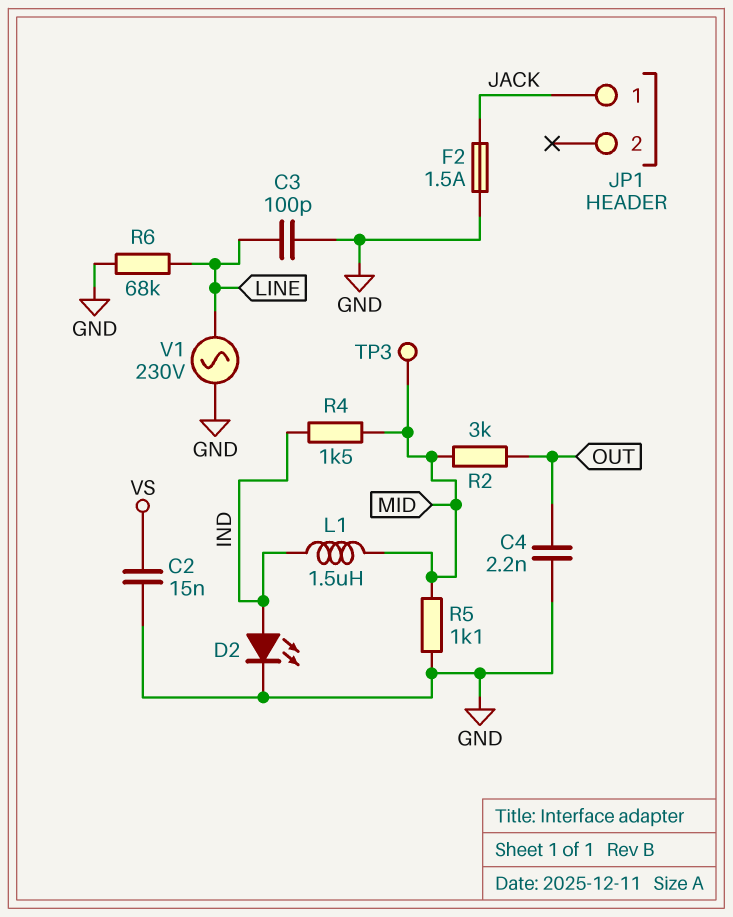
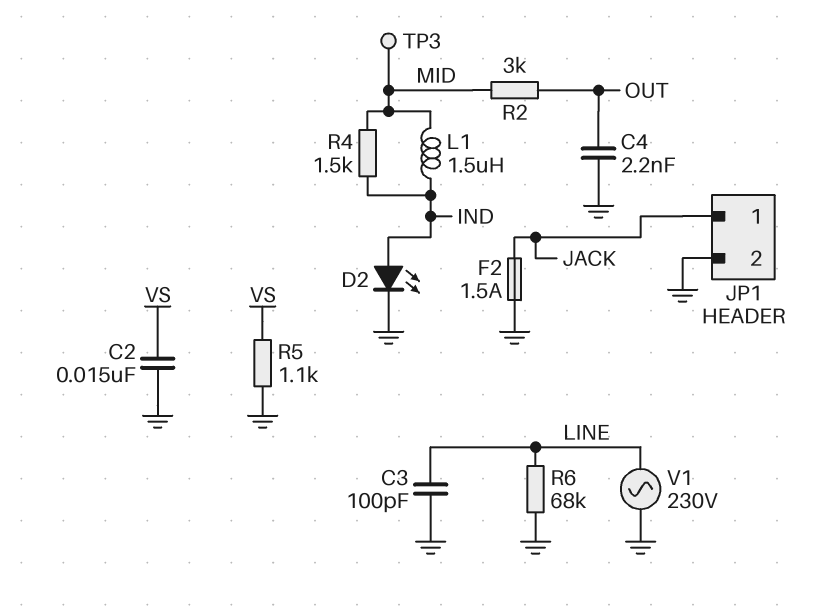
JP1 pin 2: none -> GND
R5: 1.1k (GND, MID) -> 1.1k (GND, VS)

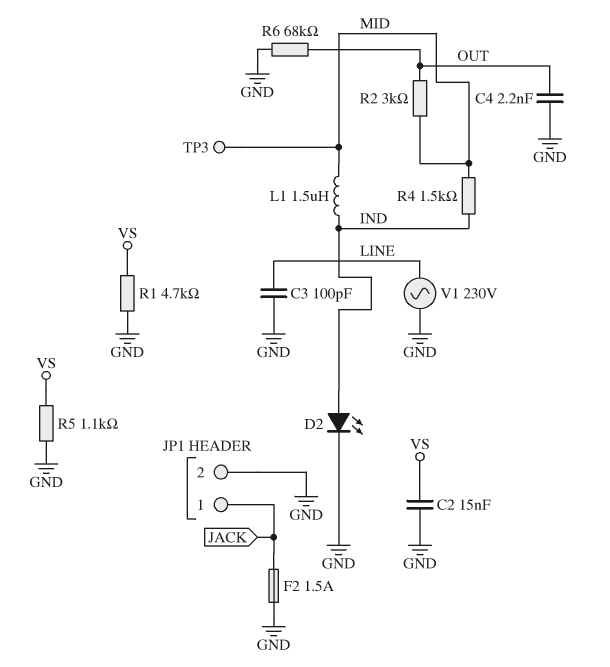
R1: none -> 4.7k (GND, VS)
R6: 68k (GND, LINE) -> 68k (GND, OUT)

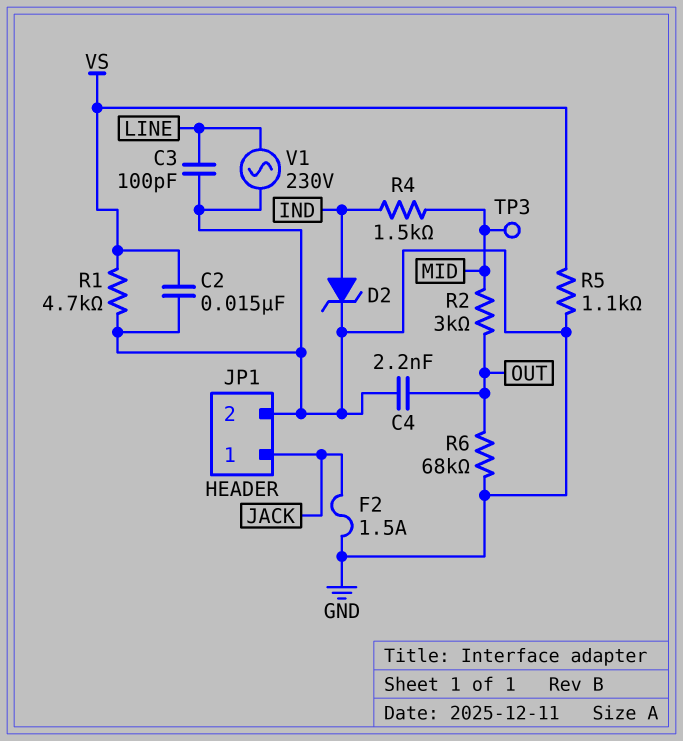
D2: LED (A IND, K GND) -> zener (A IND, K GND)
L1: 1.5uH (IND, MID) -> none

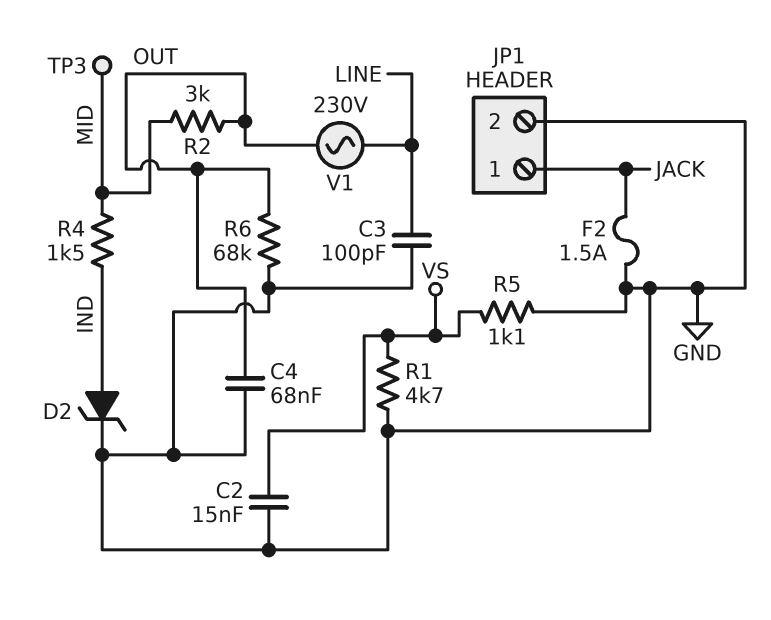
C4: 2.2nF (GND, OUT) -> 68nF (GND, OUT)
V1: AC 230V (GND, LINE) -> AC 230V (LINE, OUT)

